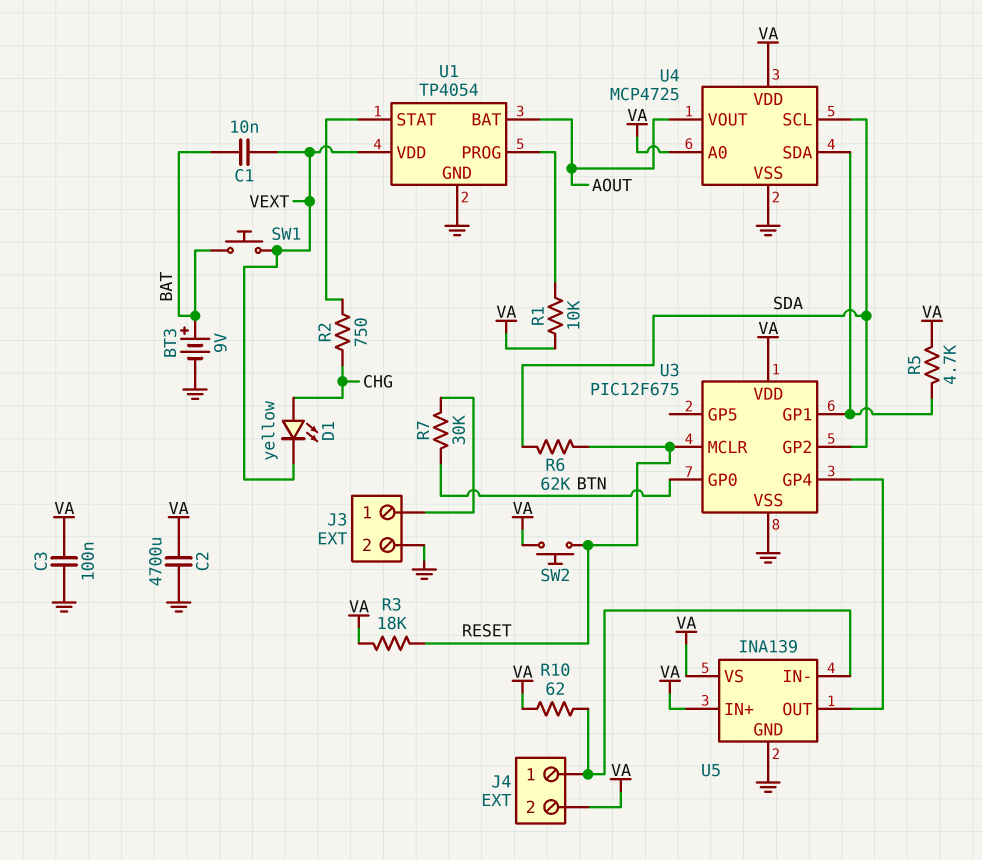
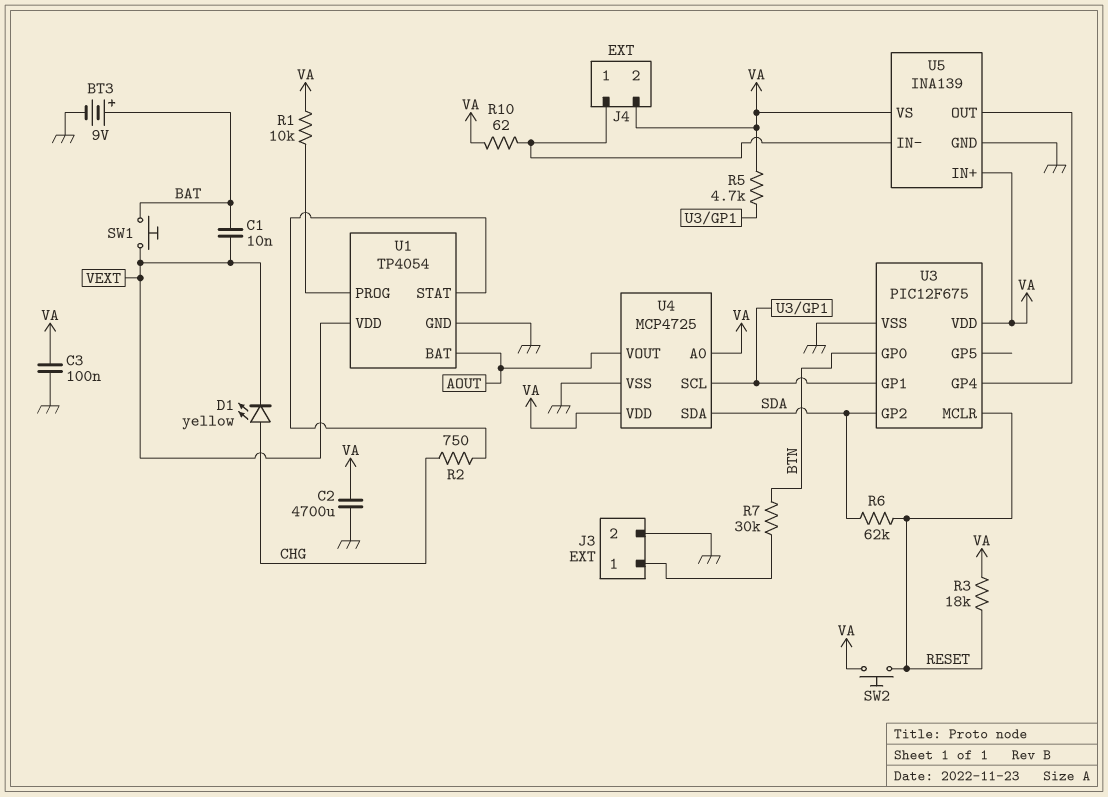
U4 pin SCL: SDA -> U3/GP1
U4 pin SDA: U3/GP1 -> SDA

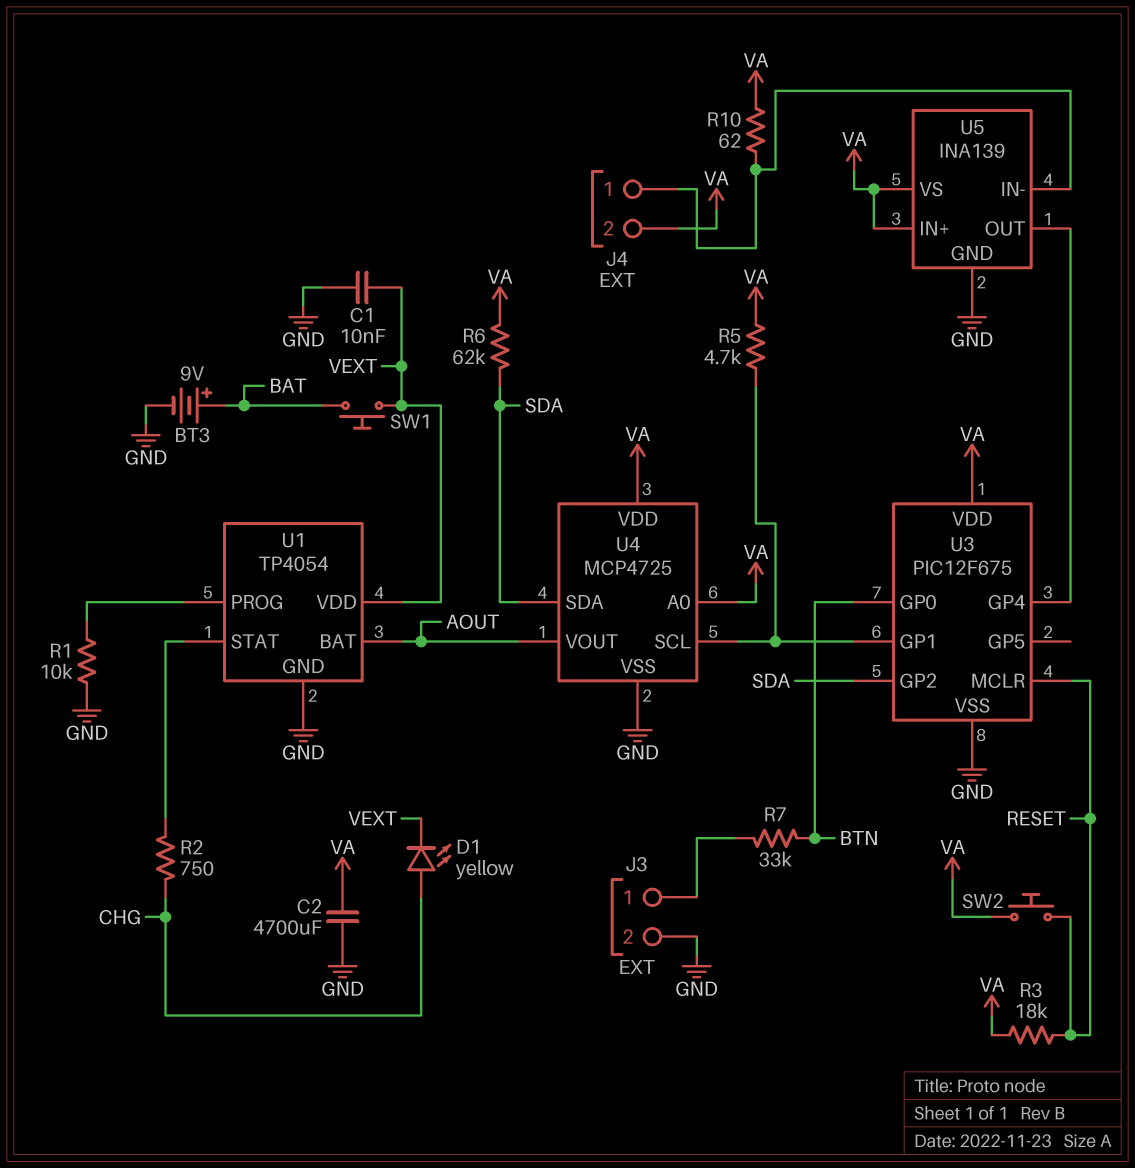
C1: 10nF (BAT, VEXT) -> 10nF (GND, VEXT)
C3: 100nF (GND, VA) -> none
R1: 10k (U1/PROG, VA) -> 10k (GND, U1/PROG)
R6: 62k (RESET, SDA) -> 62k (SDA, VA)
R7: 30k (BTN, J3/1) -> 33k (BTN, J3/1)

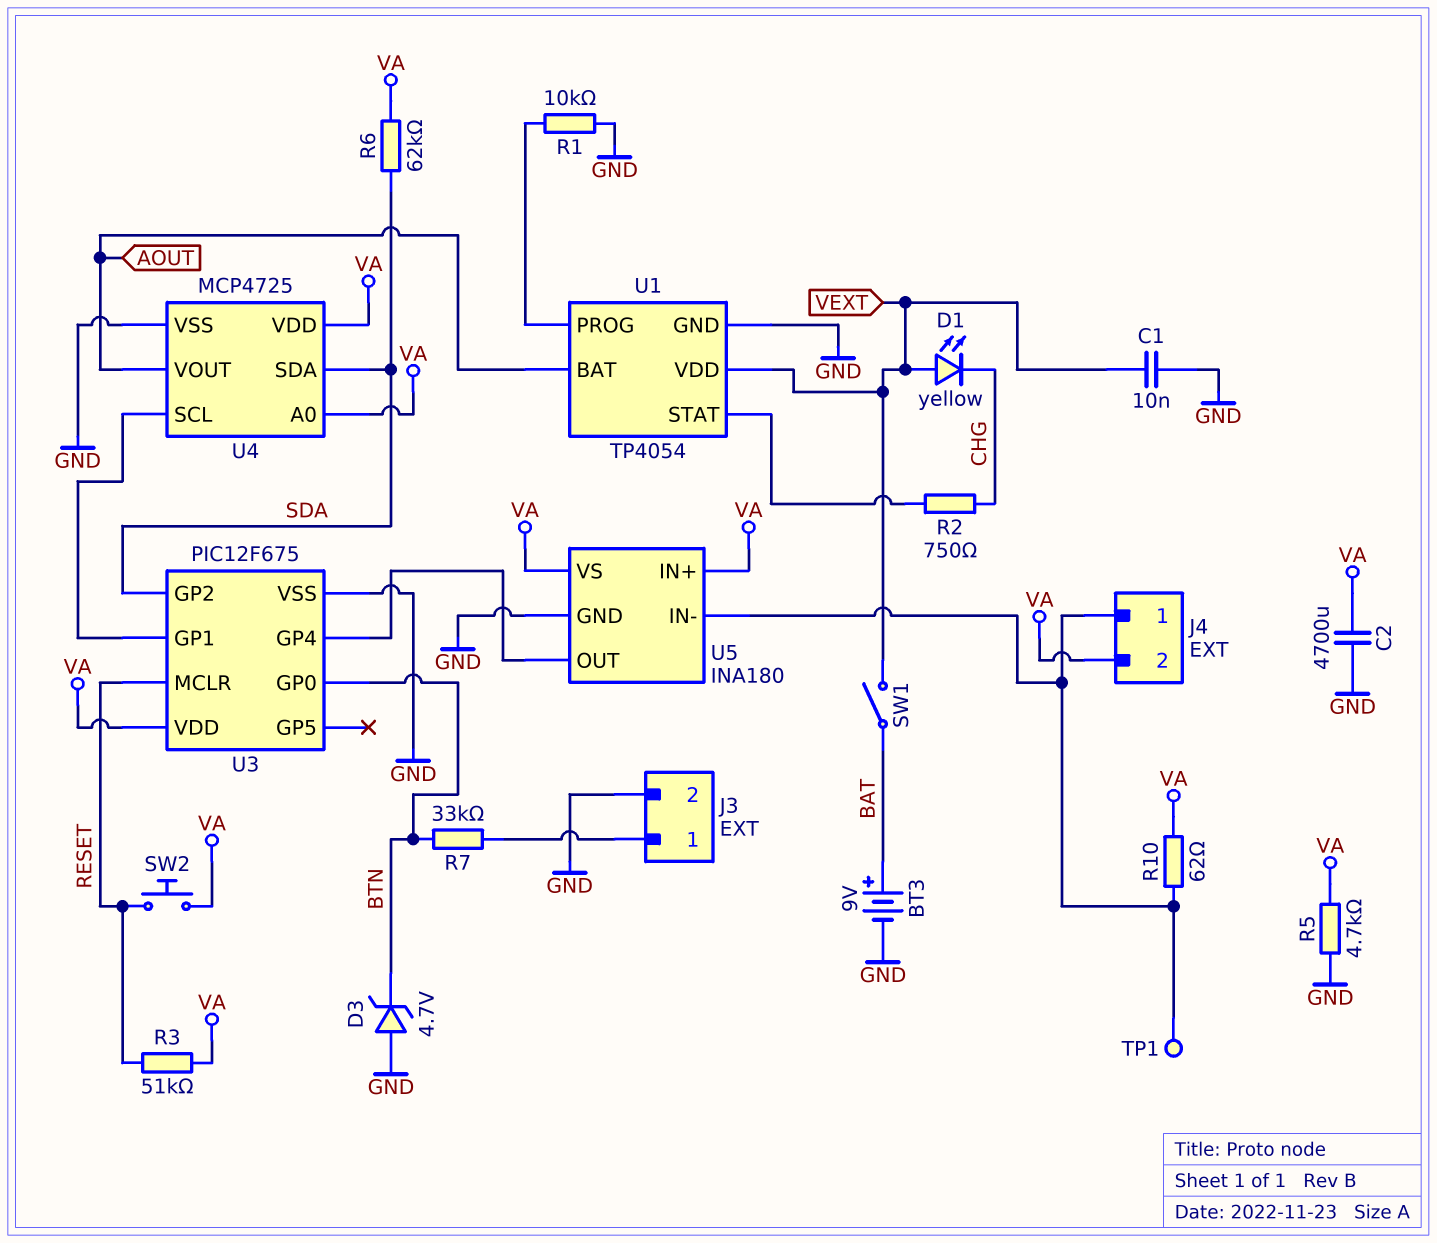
D1: LED yellow (A CHG, K VEXT) -> LED yellow (A VEXT, K CHG)
D3: none -> zener 4.7V (A GND, K BTN)
R3: 18k (RESET, VA) -> 51k (RESET, VA)
R5: 4.7k (U3/GP1, VA) -> 4.7k (GND, VA)
SW1: button (BAT, VEXT) -> switch (BAT, VEXT)
TP1: none -> test point (J4/1)
U5: INA139 -> INA180

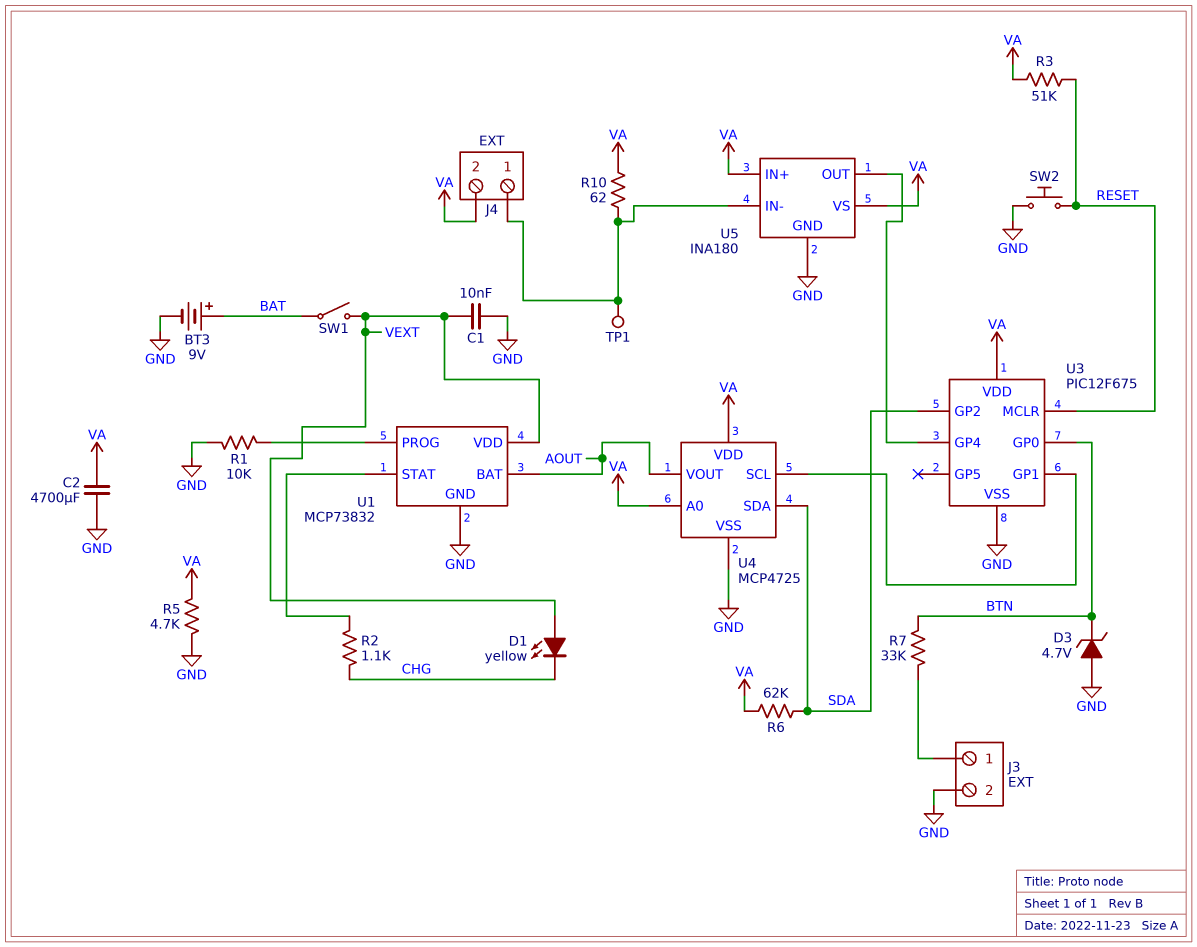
R2: 750 (CHG, U1/STAT) -> 1.1k (CHG, U1/STAT)
SW2: button (RESET, VA) -> button (GND, RESET)
U1: TP4054 -> MCP73832

